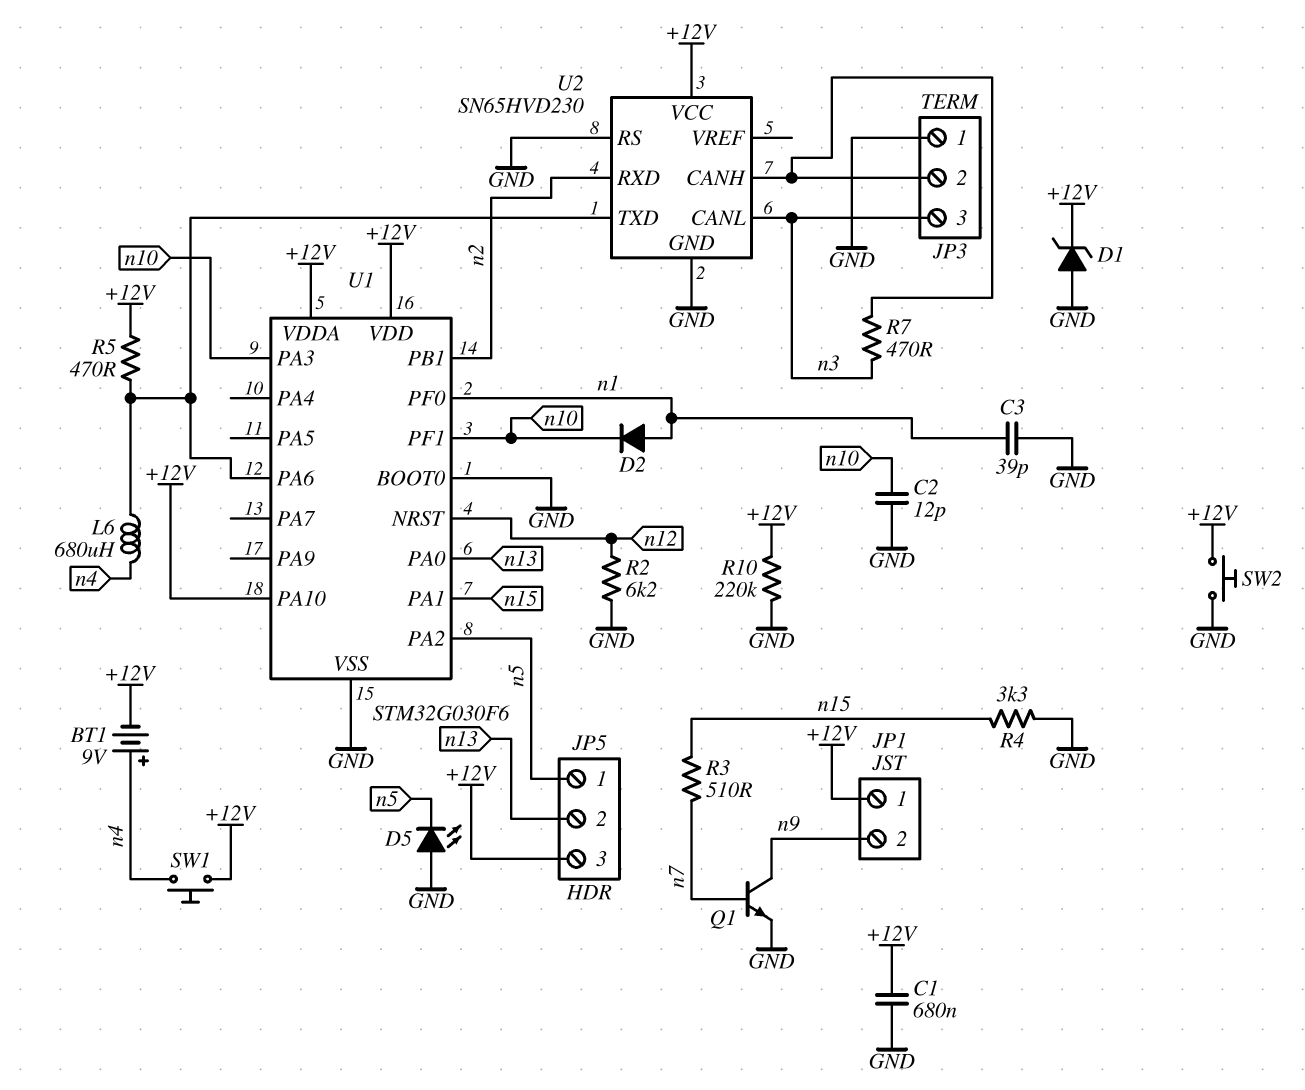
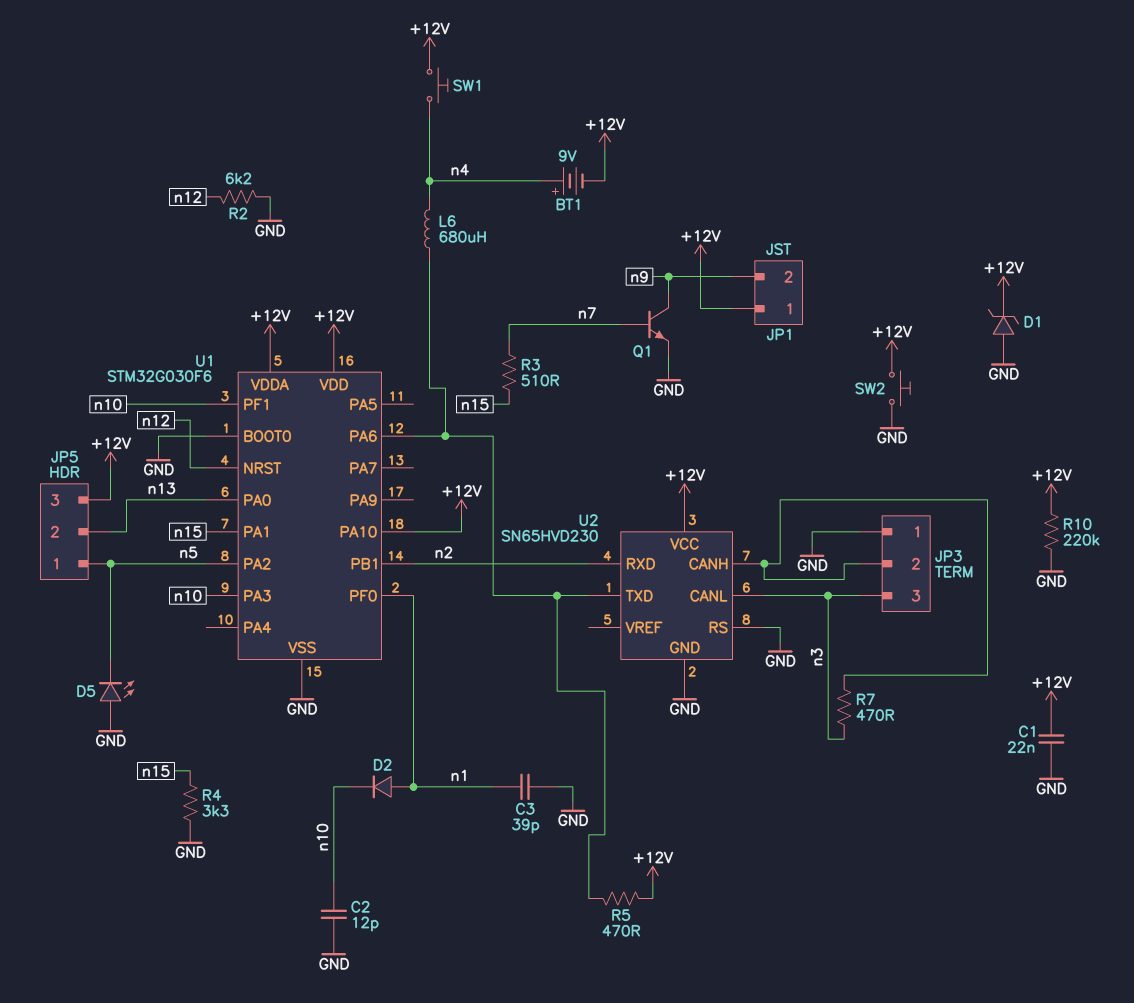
C1: 680nF (+12V, GND) -> 22nF (+12V, GND)

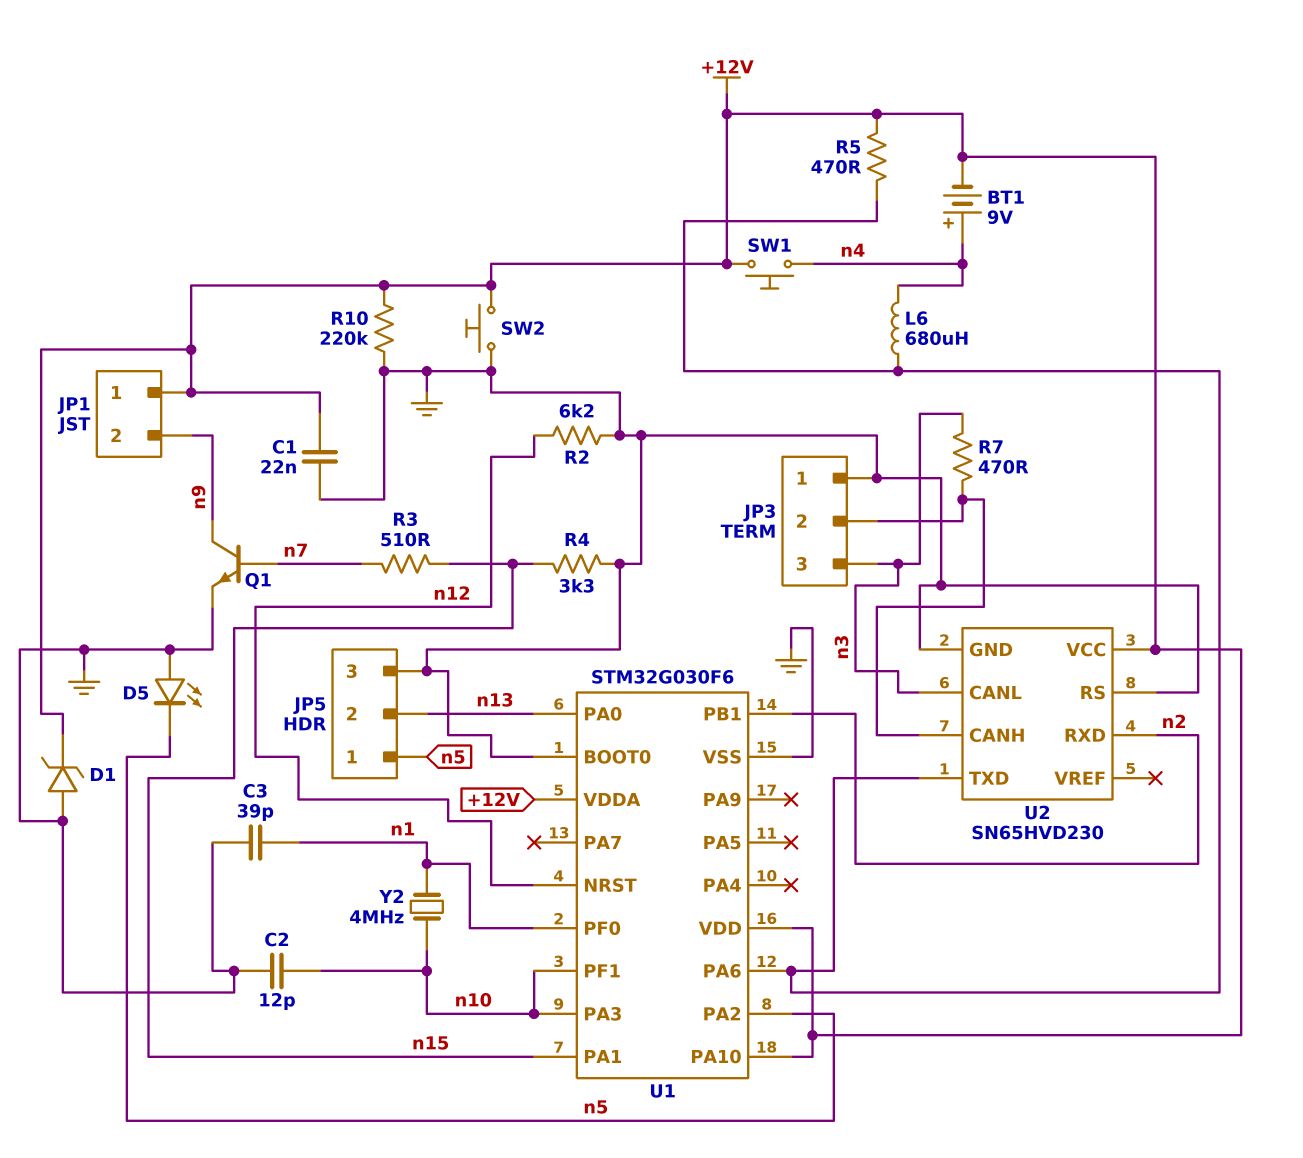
D2: diode (A n1, K n10) -> none
JP5 pin 3: +12V -> GND
Y2: none -> 4MHz (n1, n10)

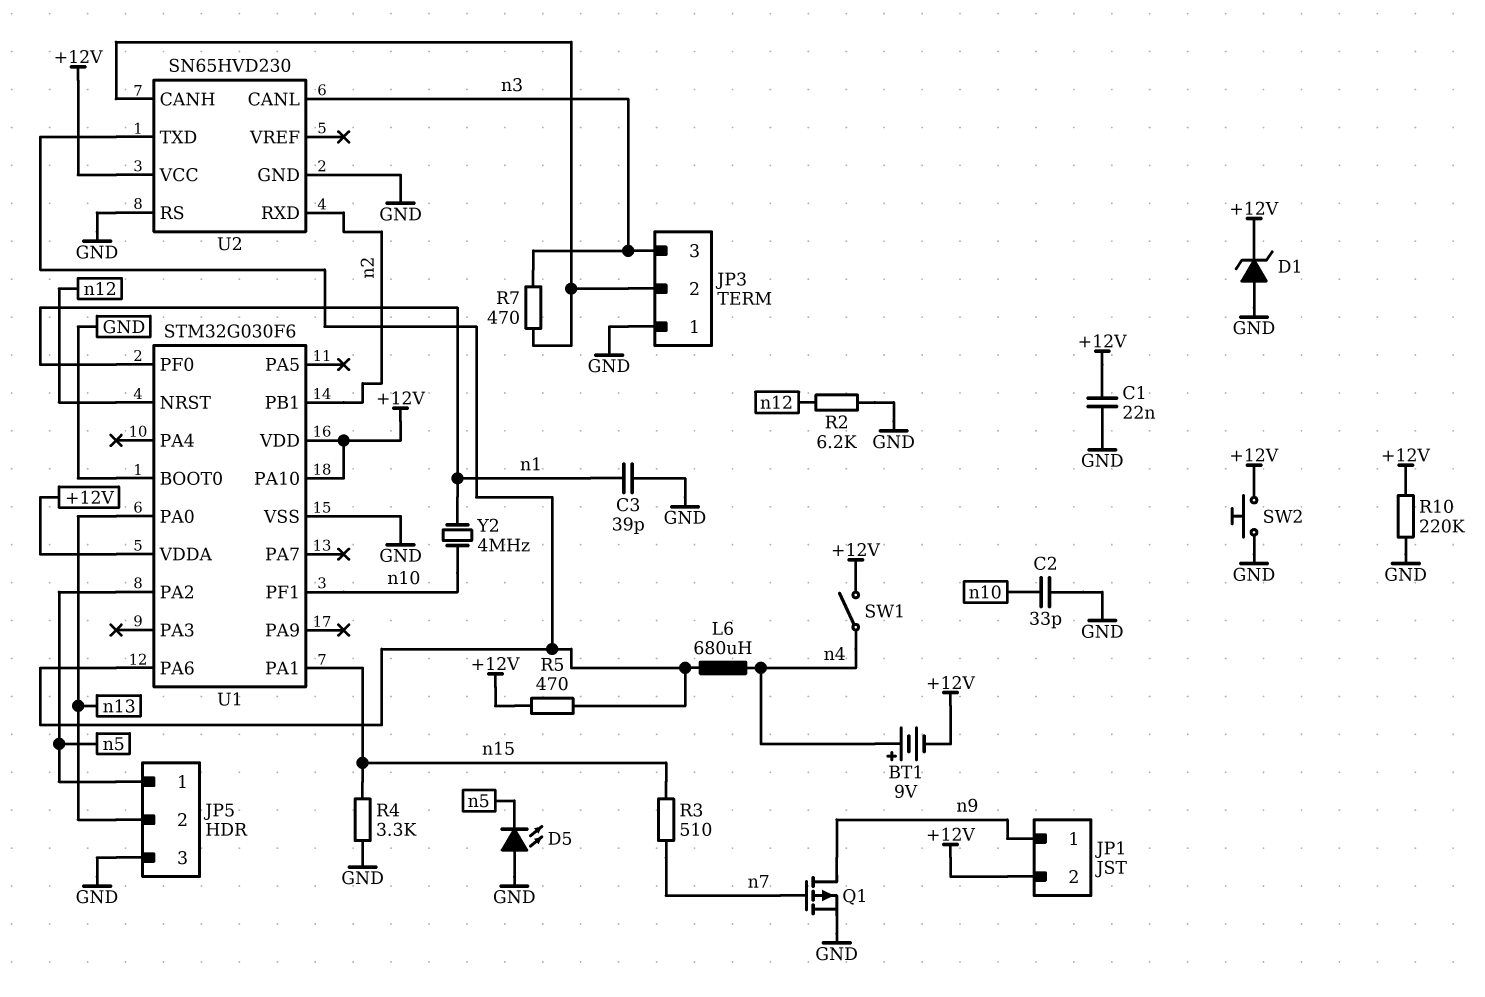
C2: 12pF (GND, n10) -> 33pF (GND, n10)
JP1 pin 1: +12V -> n9
JP1 pin 2: n9 -> +12V
Q1: NPN (B n7, C n9, E GND) -> PMOS (G n7, D n9, S GND)
SW1: button (+12V, n4) -> switch (+12V, n4)
U1 pin PA3: n10 -> none

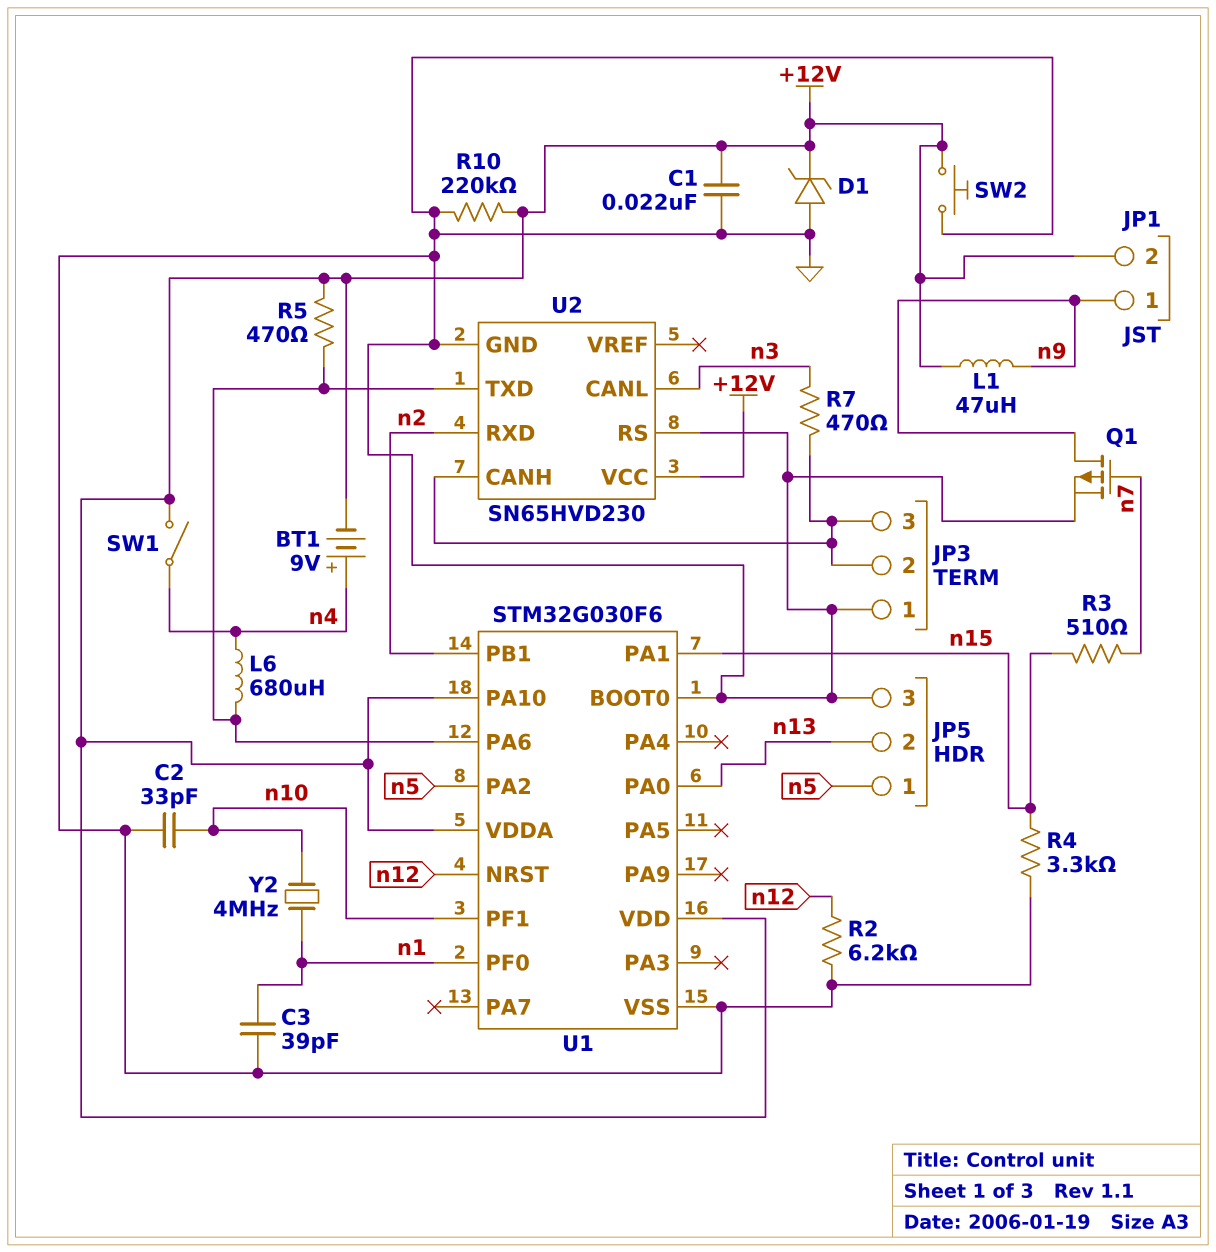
D5: LED (A GND, K n5) -> none
JP3 pin 3: n3 -> JP3/2
L1: none -> 47uH (+12V, n9)

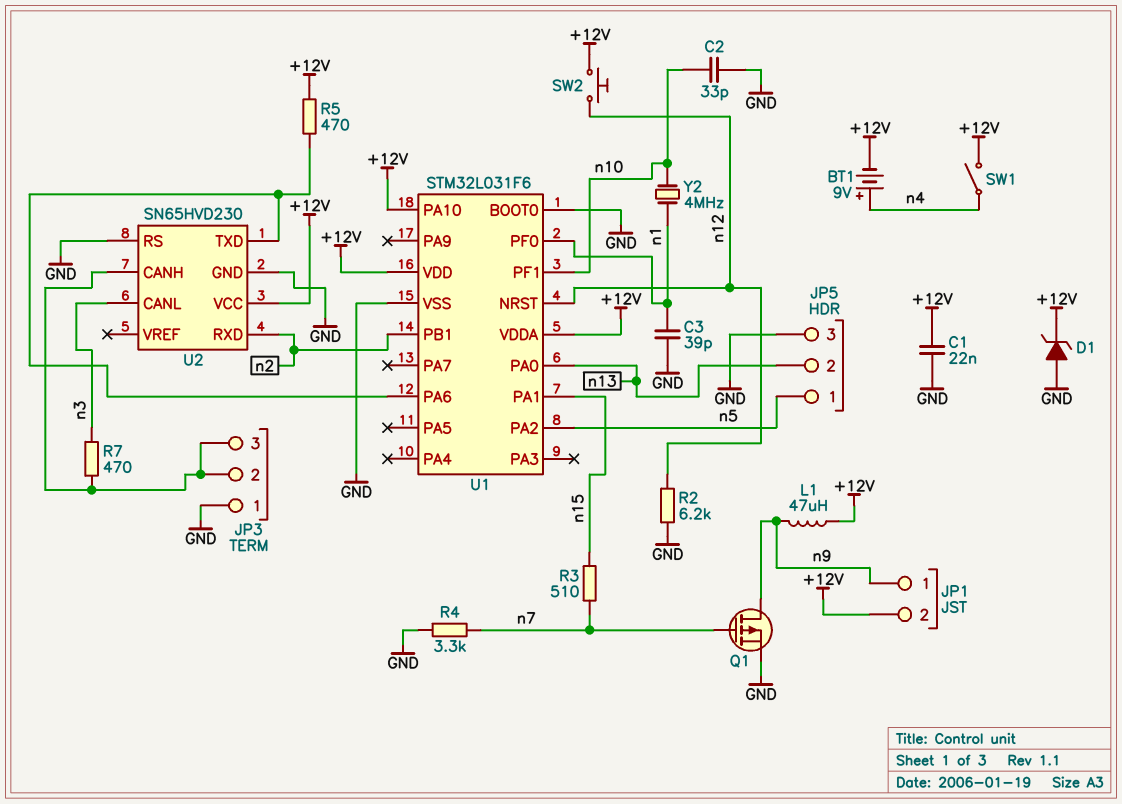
L6: 680uH (U1/PA6, n4) -> none
R4: 3.3k (GND, n15) -> 3.3k (GND, n7)
R10: 220k (+12V, GND) -> none
SW2: button (+12V, GND) -> button (+12V, n12)
U1: STM32G030F6 -> STM32L031F6

